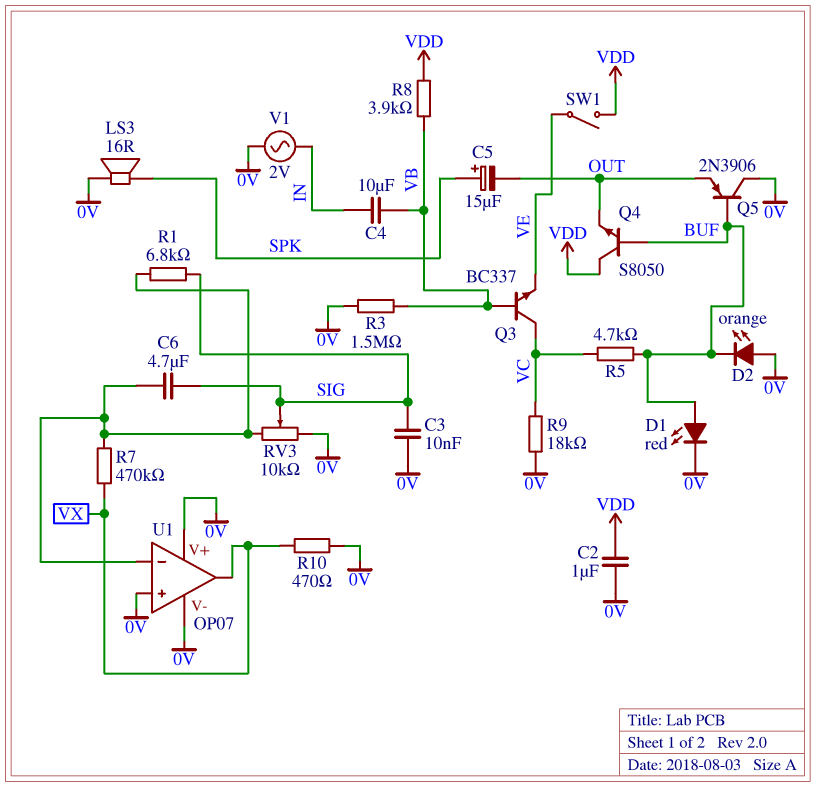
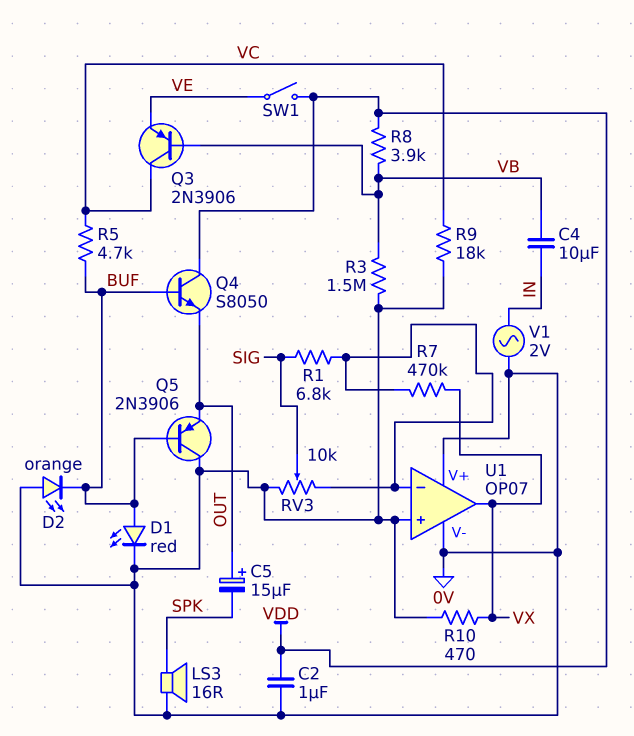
C3: 10nF (0V, SIG) -> none
C5: 15uF (plus SPK, minus OUT) -> 15uF (plus OUT, minus SPK)
C6: 4.7uF (SIG, U1/in-) -> none
Q3: NPN BC337 (B VB, C VC, E VE) -> PNP 2N3906 (B VB, C VC, E VE)

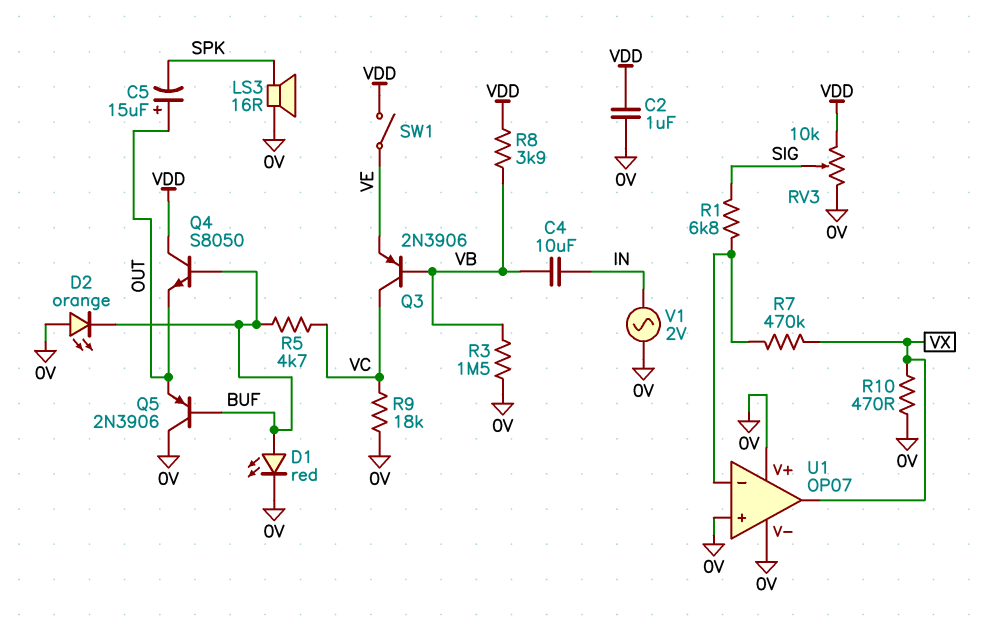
RV3: 10k (0V, U1/in-, wiper SIG) -> 10k (0V, VDD, wiper SIG)

